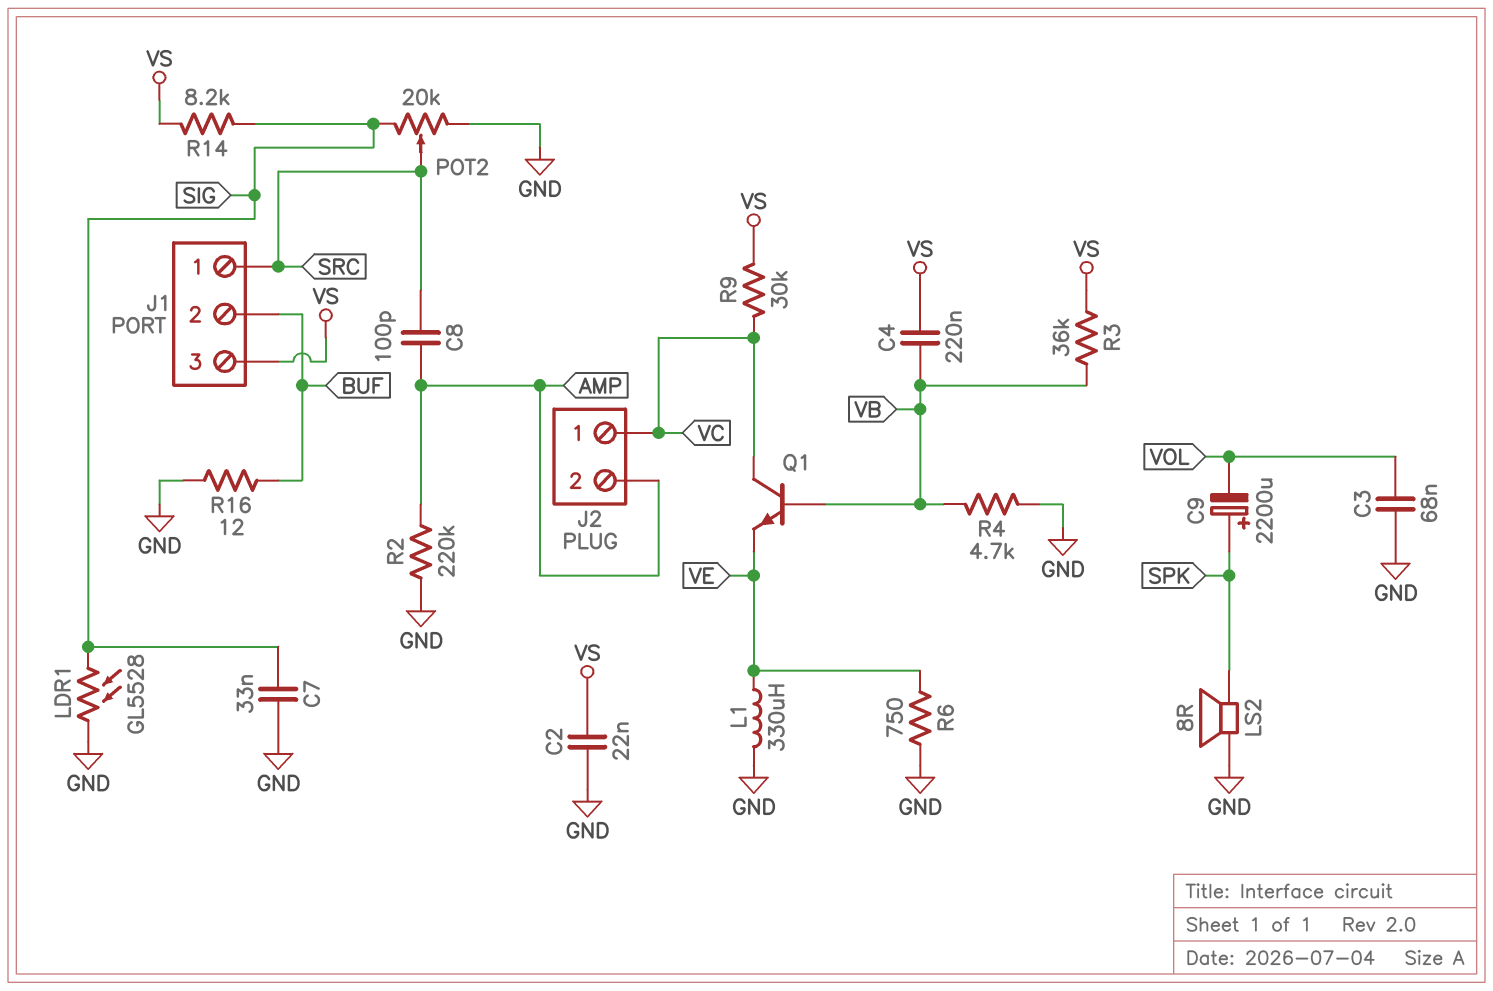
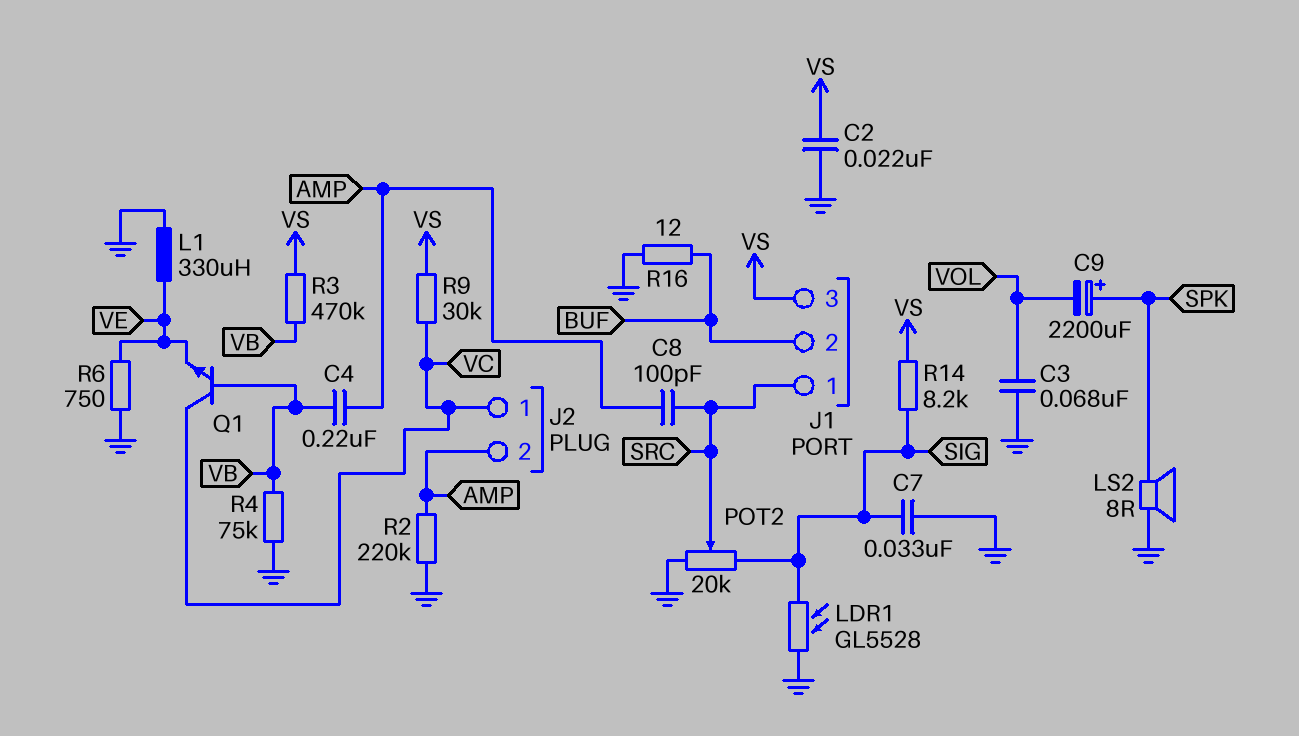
C4: 220nF (VB, VS) -> 220nF (AMP, VB)
R3: 36k (VB, VS) -> 470k (VB, VS)
R4: 4.7k (GND, VB) -> 75k (GND, VB)

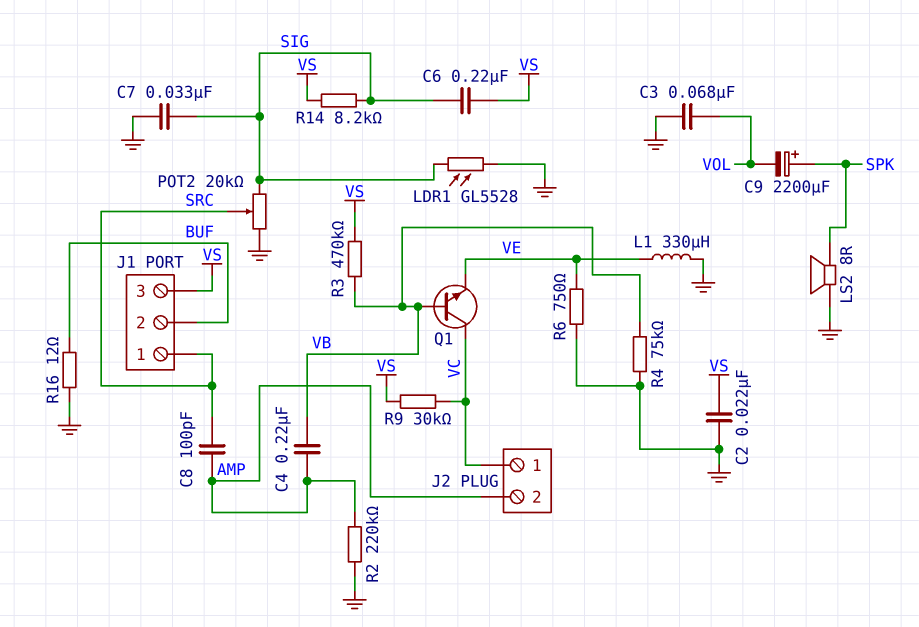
C6: none -> 220nF (SIG, VS)

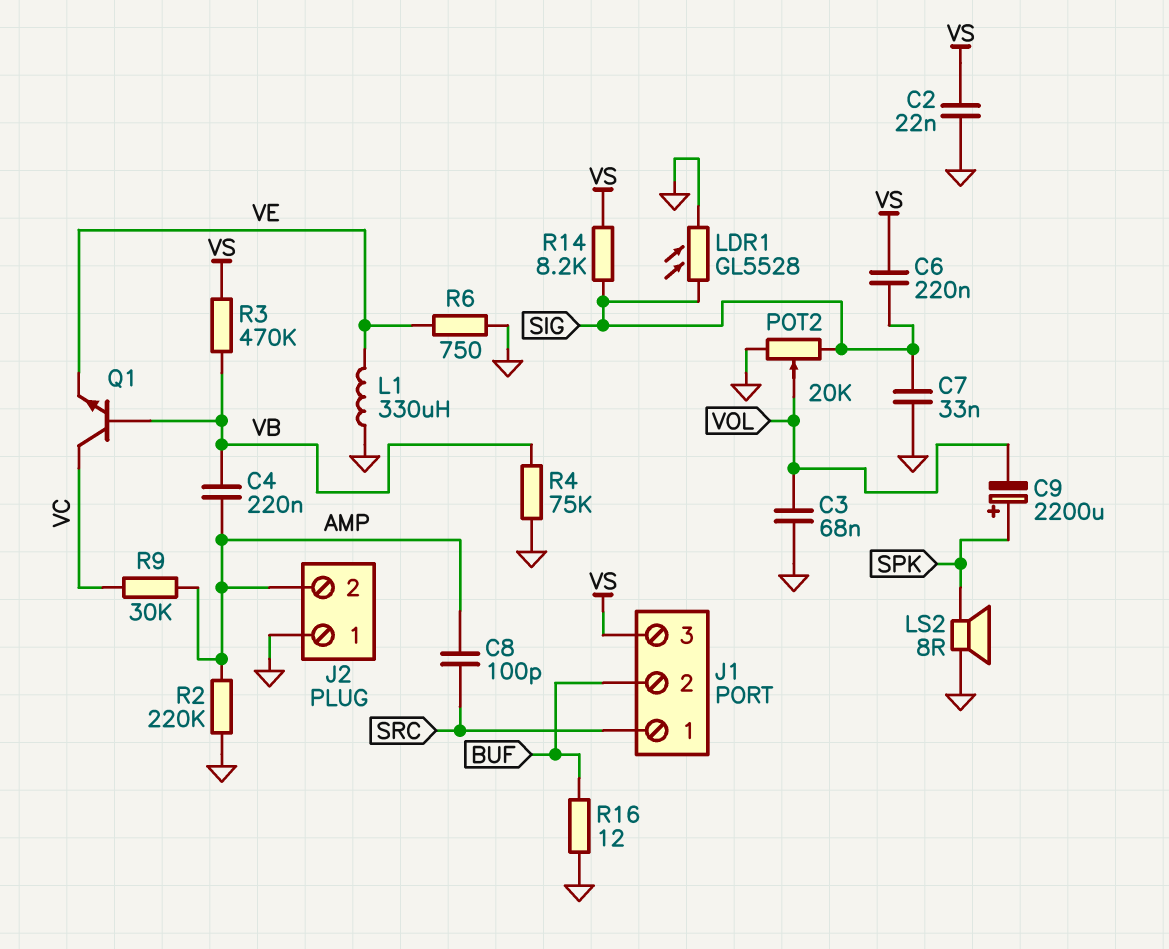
J2 pin 1: VC -> GND
POT2: 20k (GND, SIG, wiper SRC) -> 20k (GND, SIG, wiper VOL)
R9: 30k (VC, VS) -> 30k (AMP, VC)

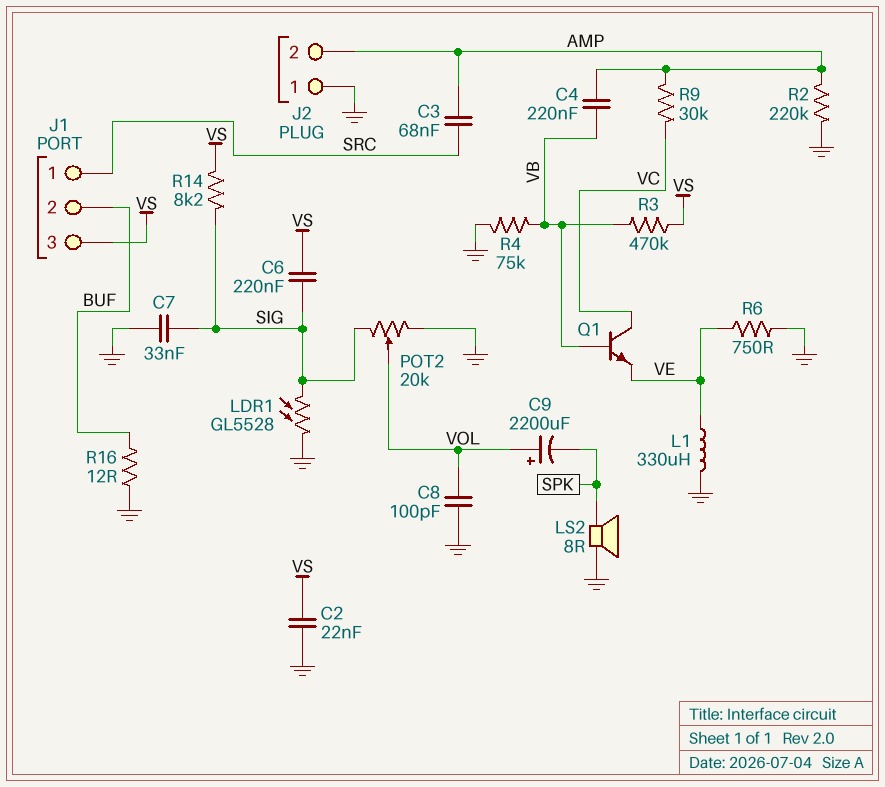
C3: 68nF (GND, VOL) -> 68nF (AMP, SRC)
C8: 100pF (AMP, SRC) -> 100pF (GND, VOL)
C9: 2200uF (plus SPK, minus VOL) -> 2200uF (plus VOL, minus SPK)

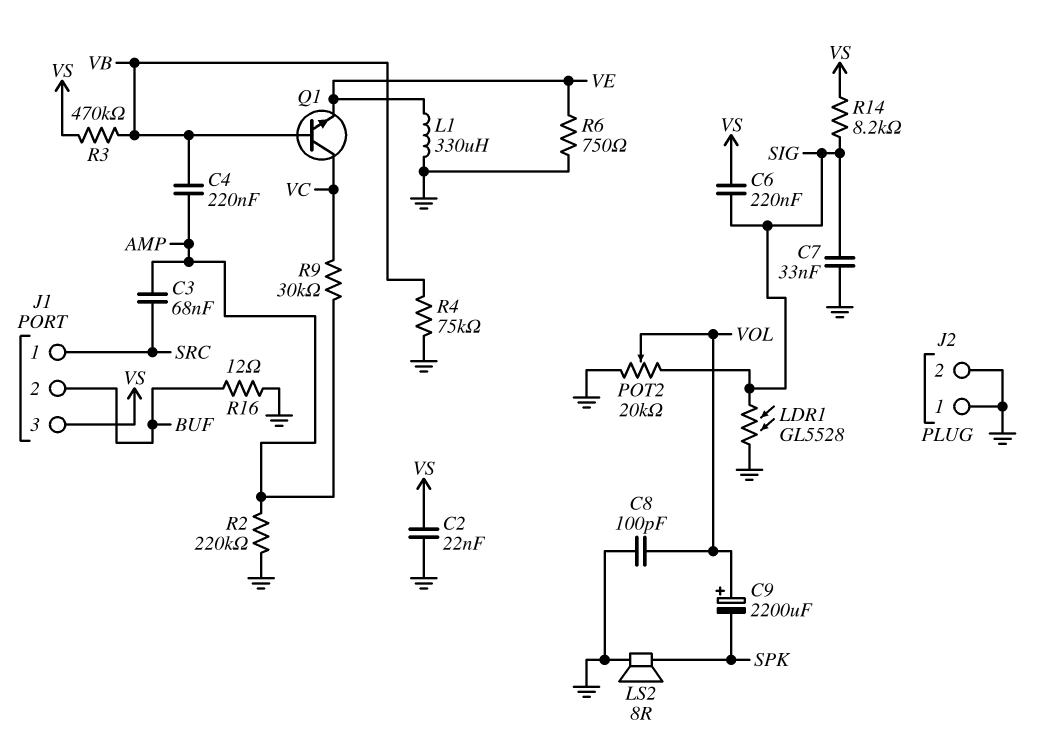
J2 pin 2: AMP -> GND

